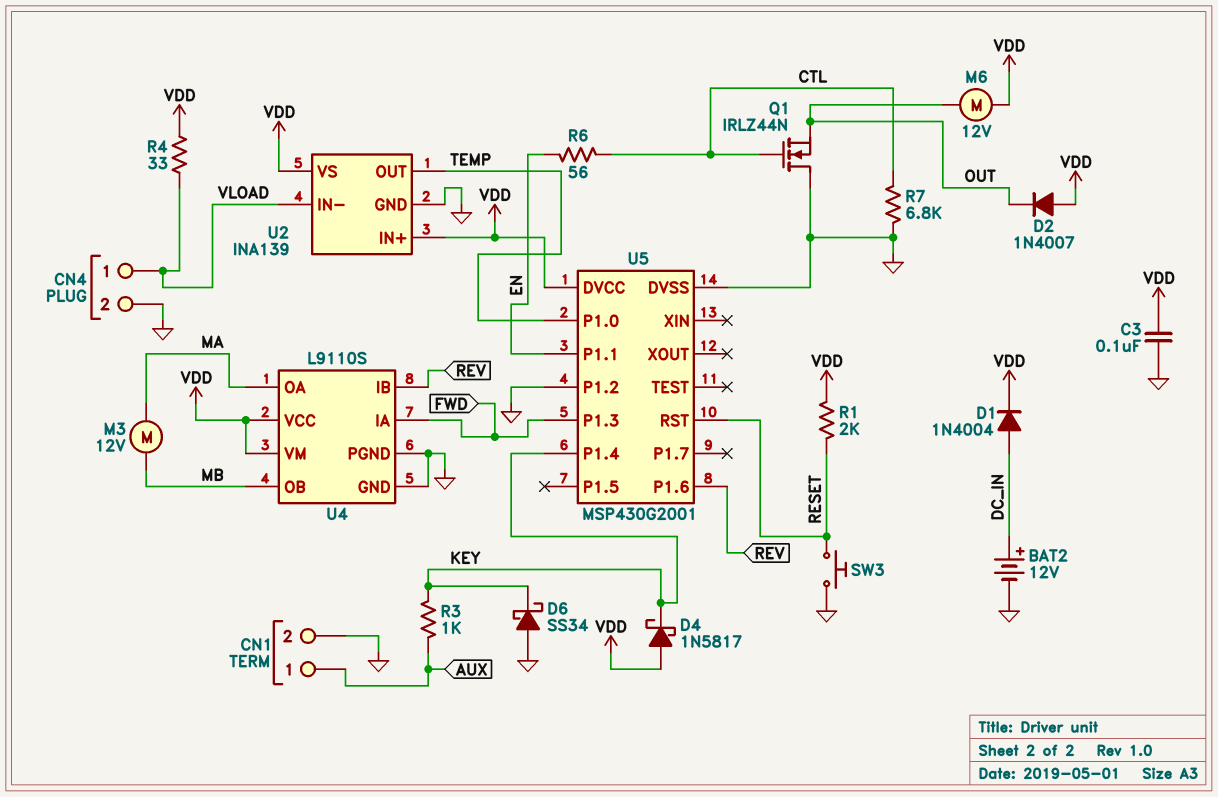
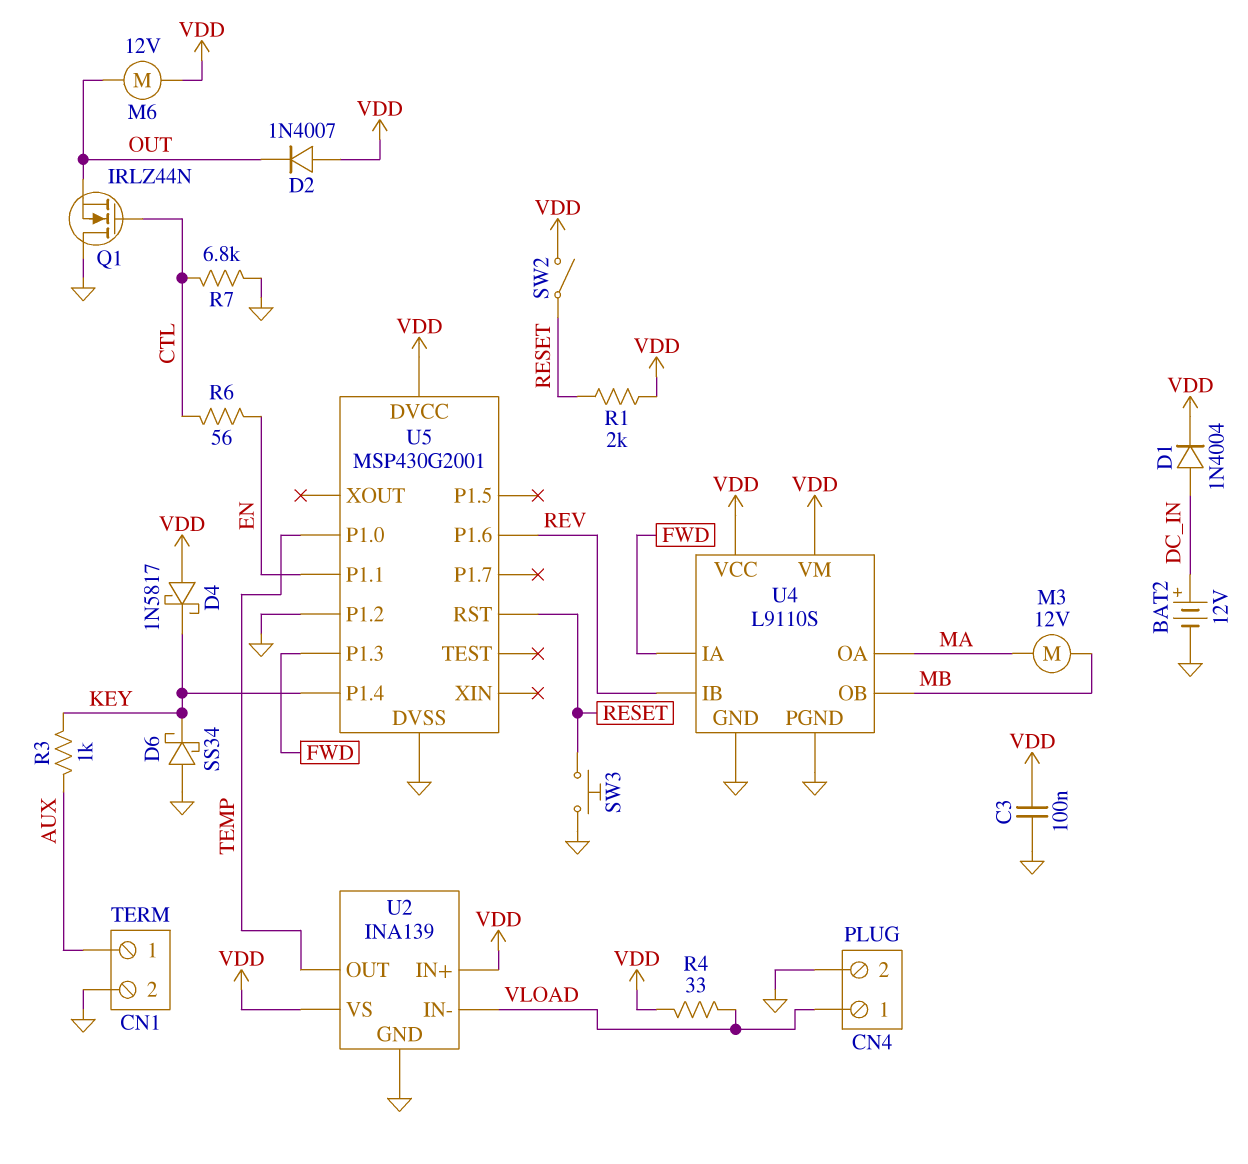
SW2: none -> switch (RESET, VDD)

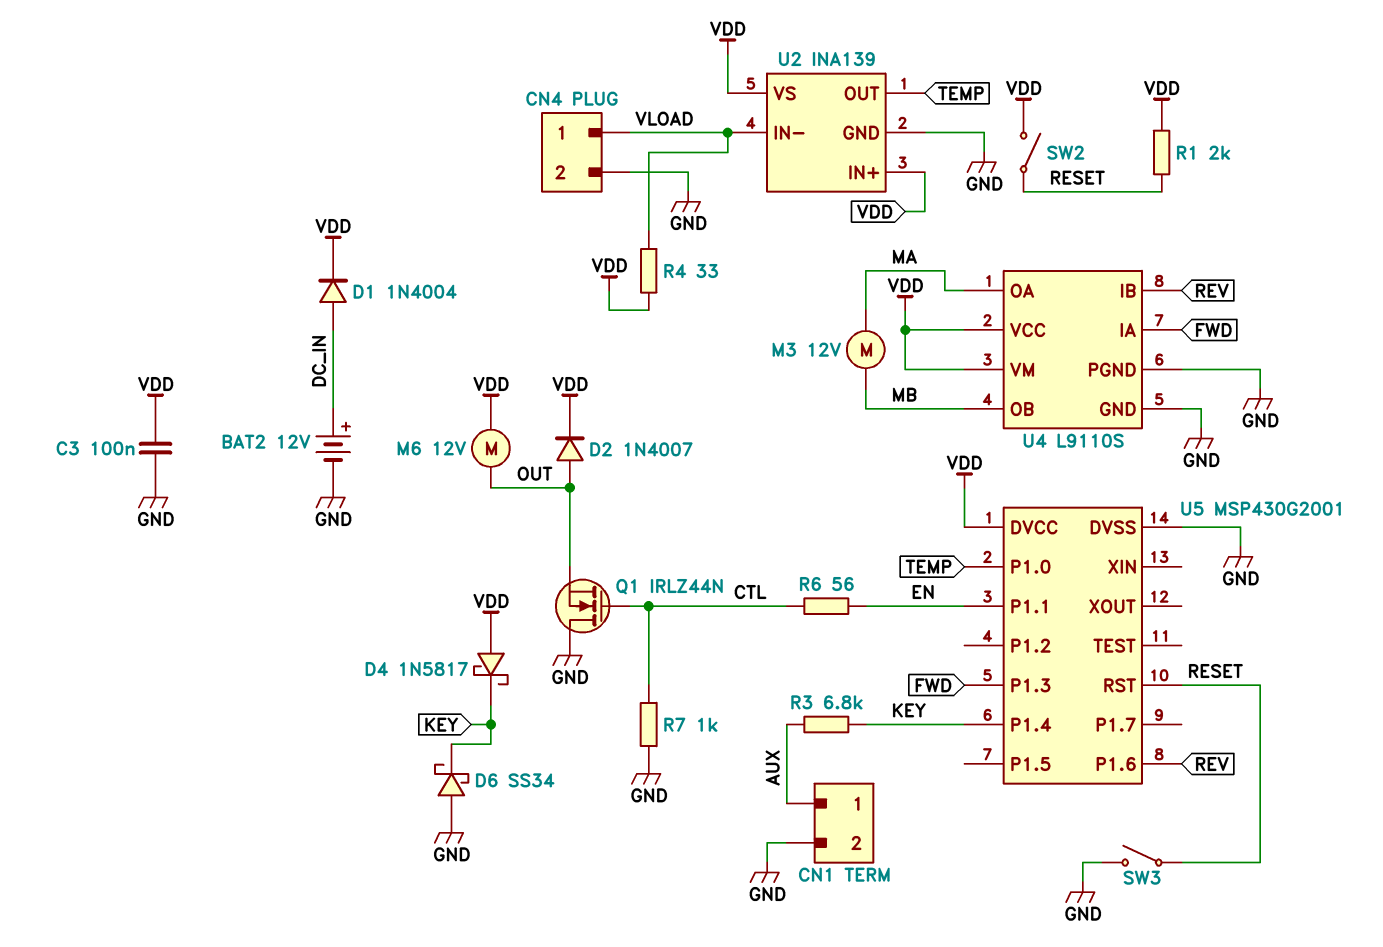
D2: diode 1N4007 (A VDD, K OUT) -> diode 1N4007 (A OUT, K VDD)
R3: 1k (AUX, KEY) -> 6.8k (AUX, KEY)
R7: 6.8k (CTL, GND) -> 1k (CTL, GND)
SW3: button (GND, RESET) -> switch (GND, RESET)
U5 pin P1.2: GND -> none

